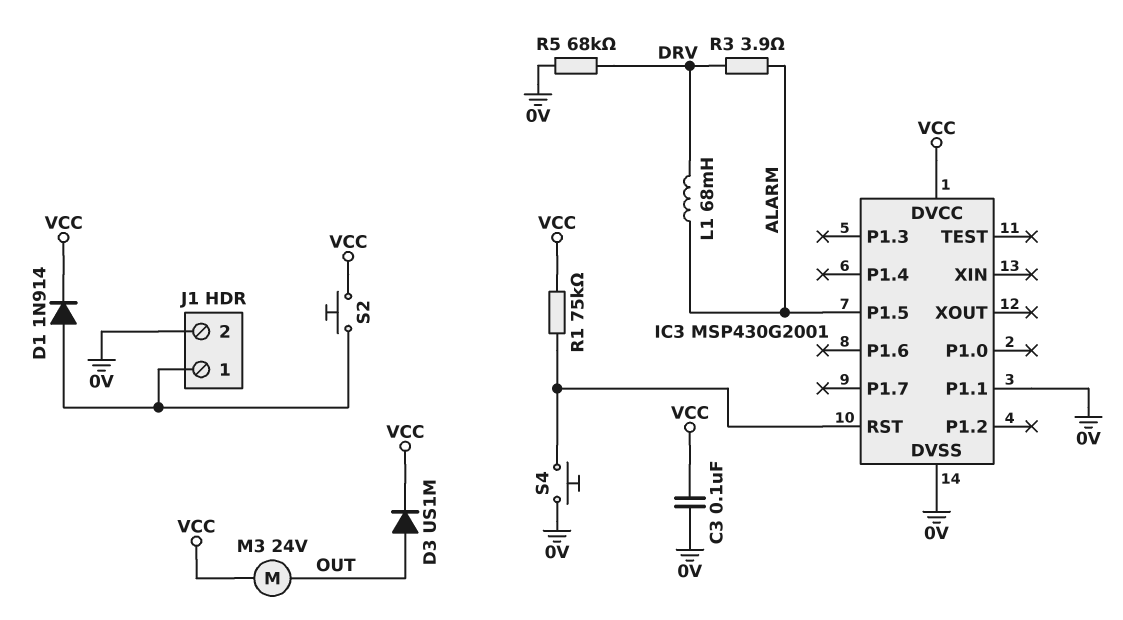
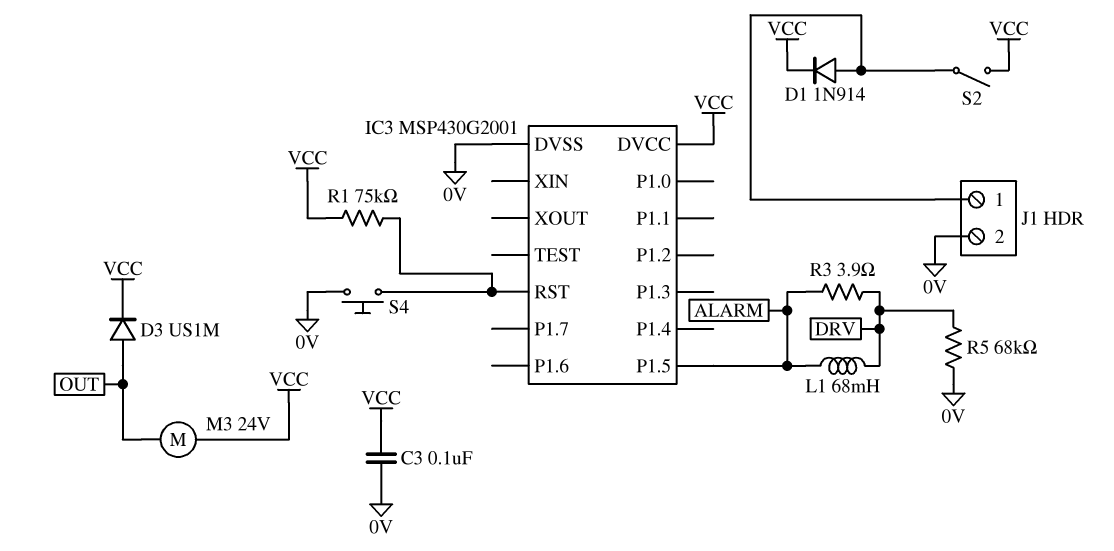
IC3 pin P1.1: 0V -> none
S2: button (J1/1, VCC) -> switch (J1/1, VCC)

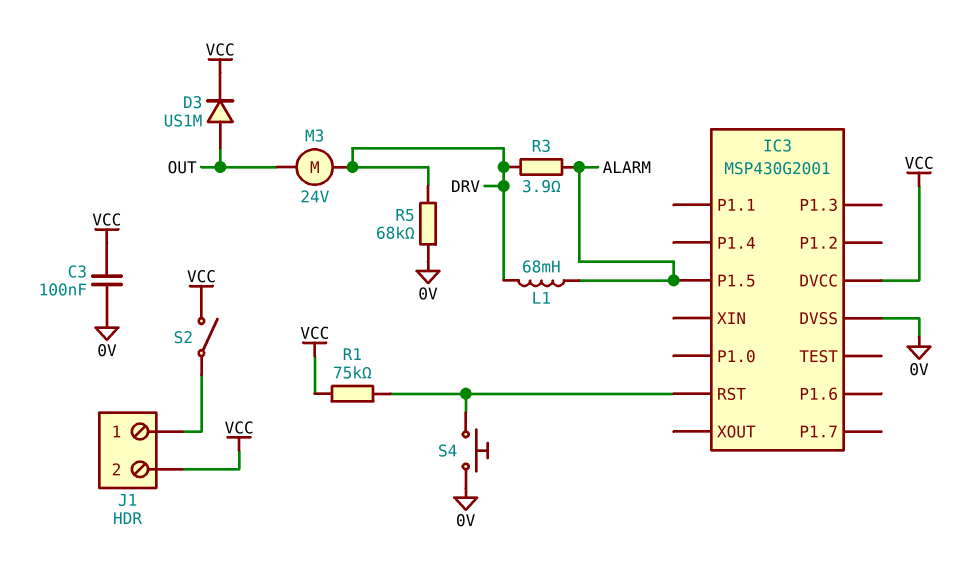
D1: diode 1N914 (A J1/1, K VCC) -> none
J1 pin 2: 0V -> VCC
M3: motor 24V (OUT, VCC) -> motor 24V (DRV, OUT)

